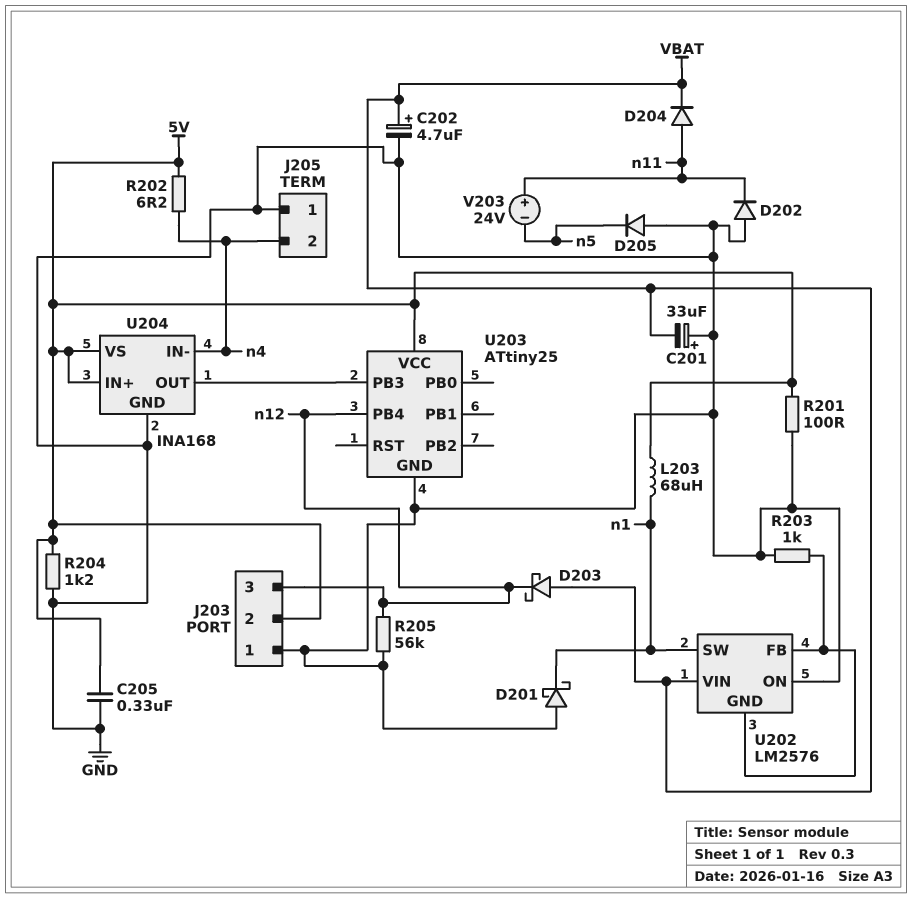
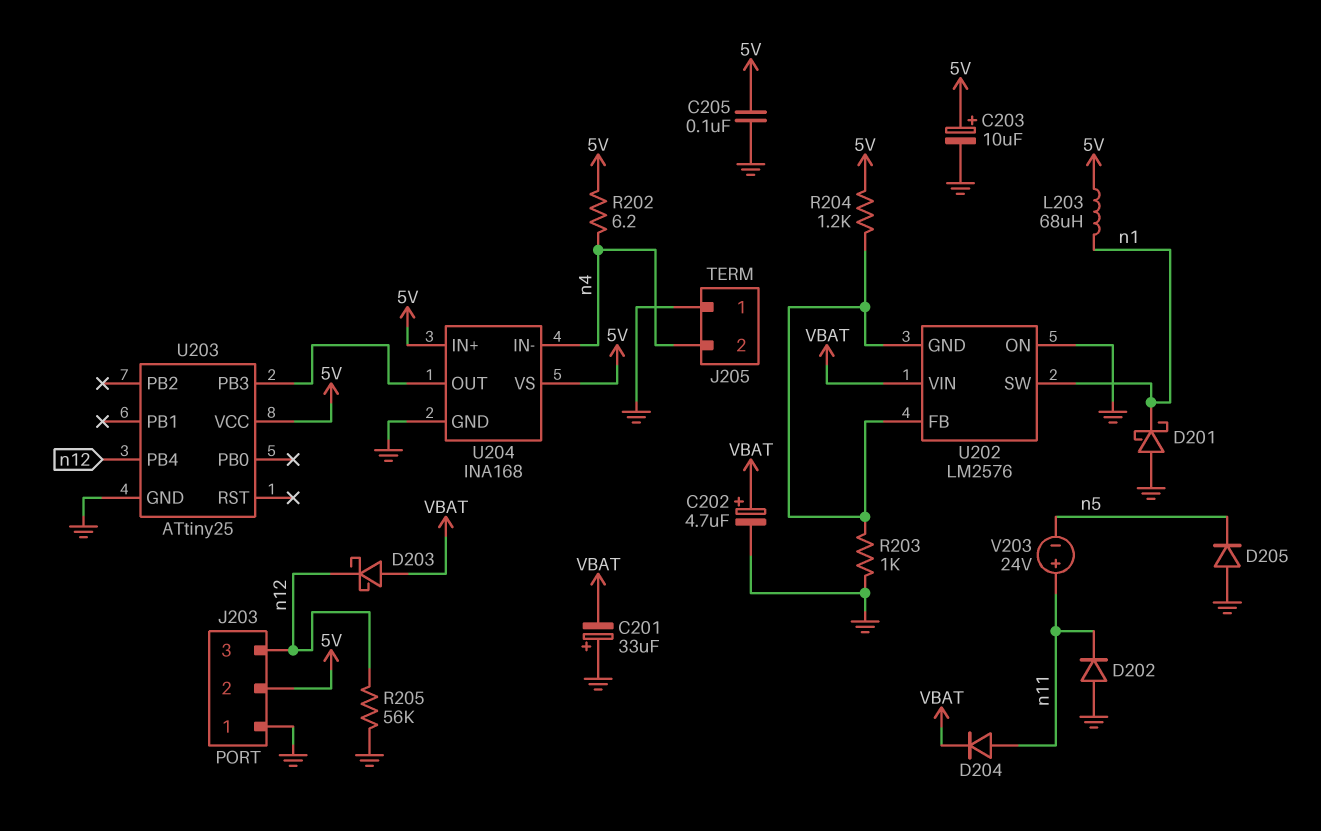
C203: none -> 10uF (plus 5V, minus GND)
C205: 330nF (5V, GND) -> 100nF (5V, GND)
R201: 100 (5V, GND) -> none
R204: 1.2k (5V, GND) -> 1.2k (5V, U202/FB)

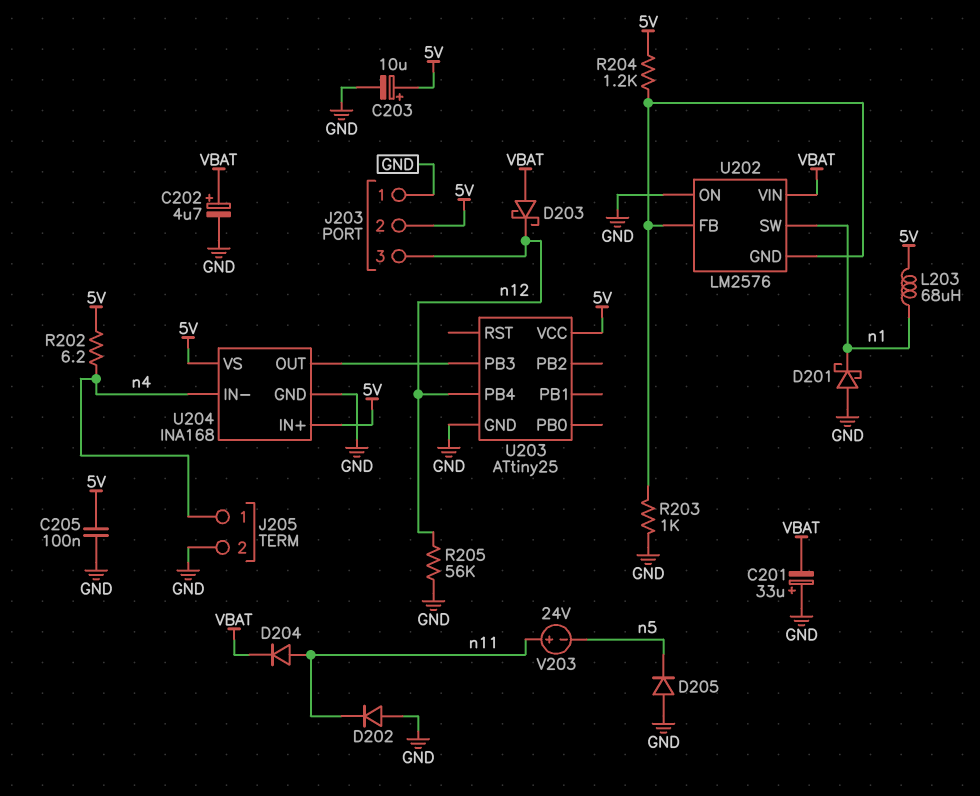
J205 pin 1: GND -> n4
J205 pin 2: n4 -> GND

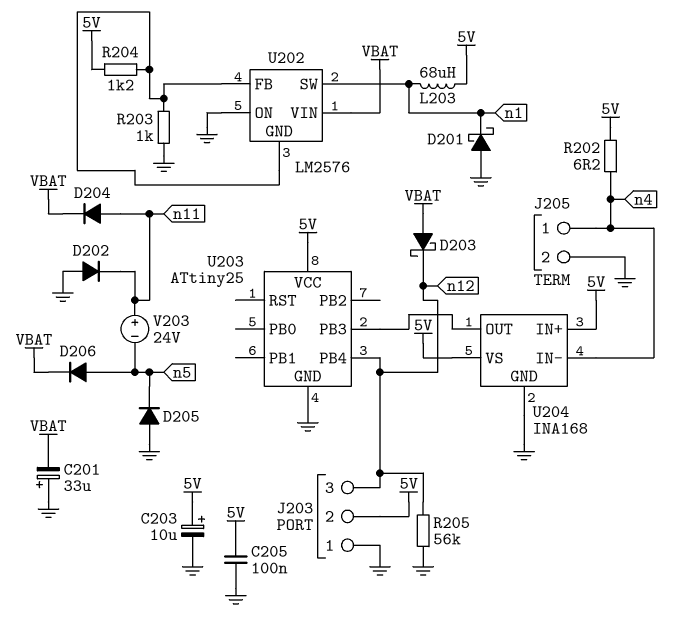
C202: 4.7uF (plus VBAT, minus GND) -> none
D206: none -> diode (A n5, K VBAT)

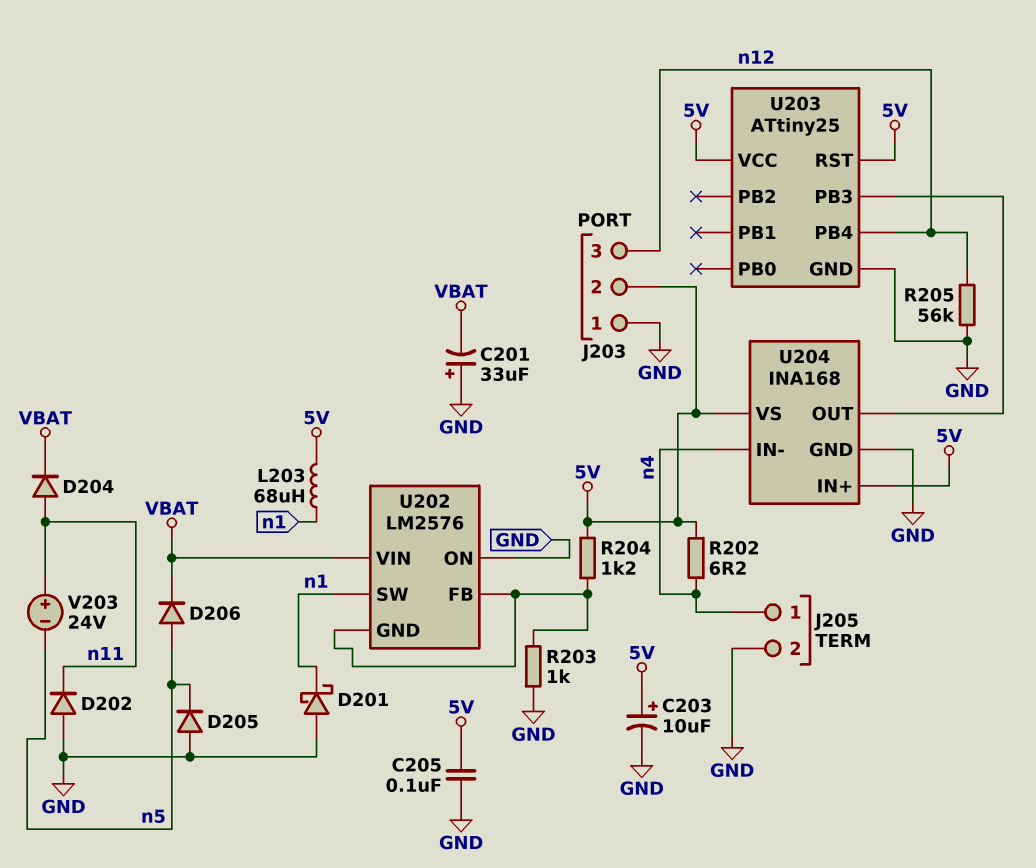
D203: schottky (A VBAT, K n12) -> none
U203 pin RST: none -> 5V

